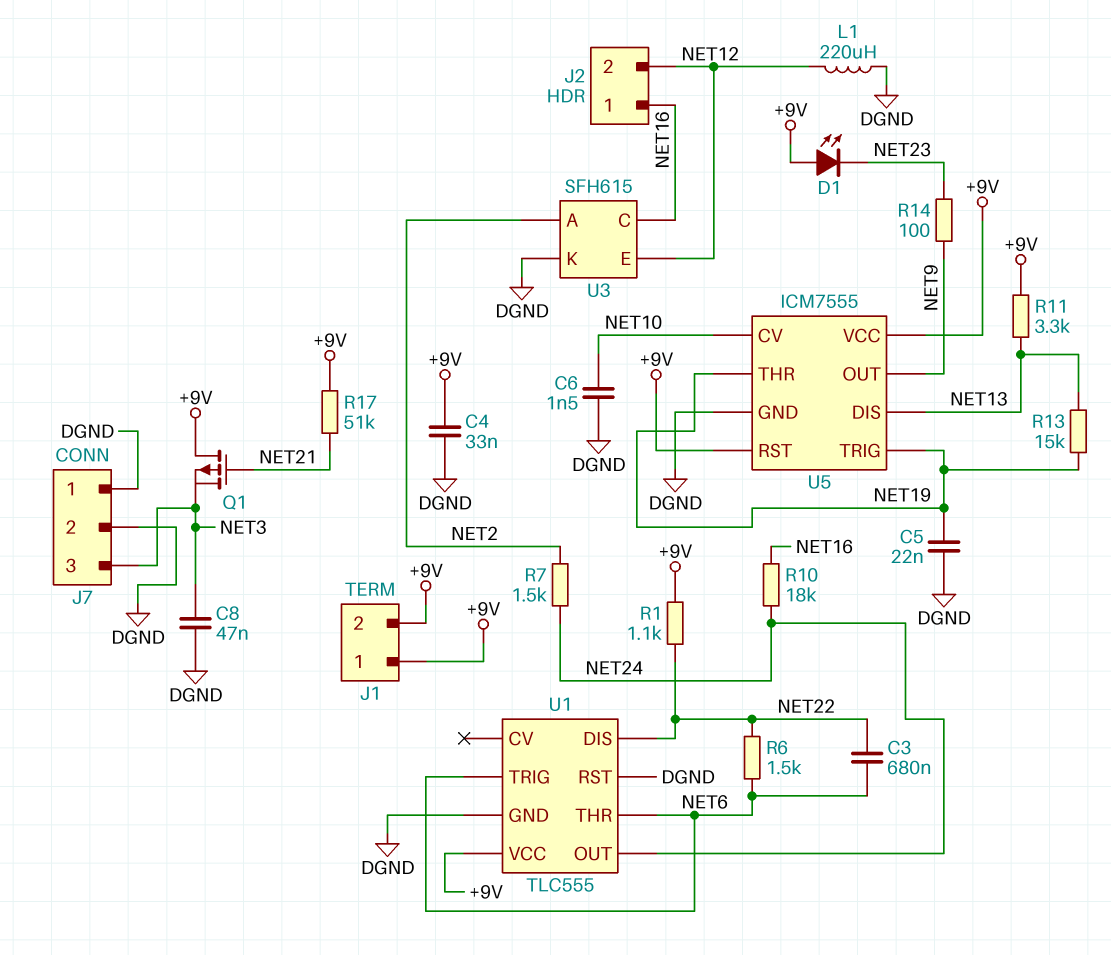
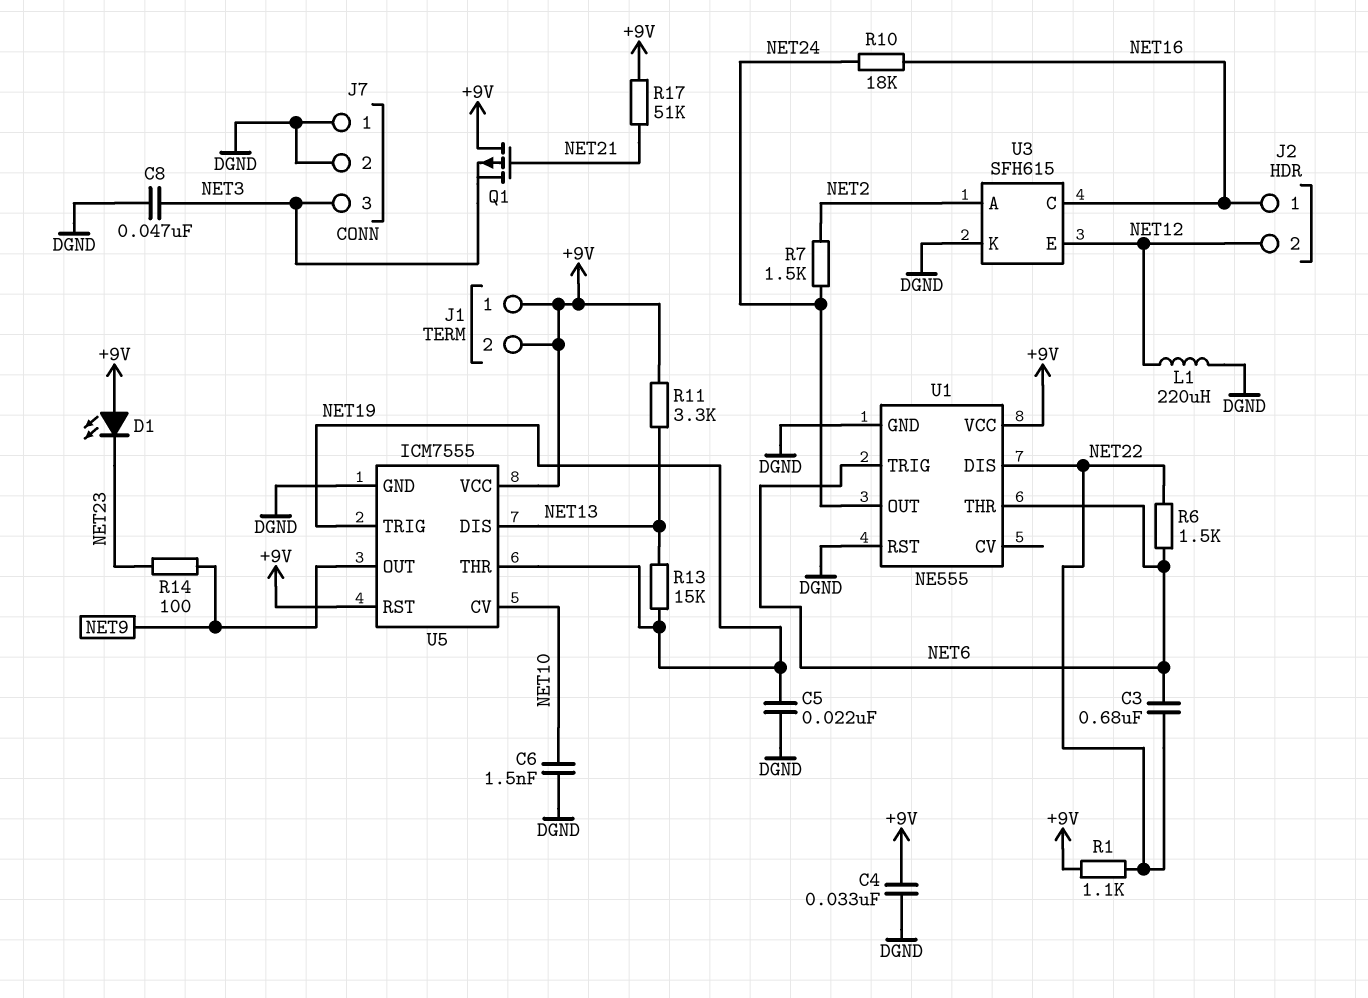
U1: TLC555 -> NE555

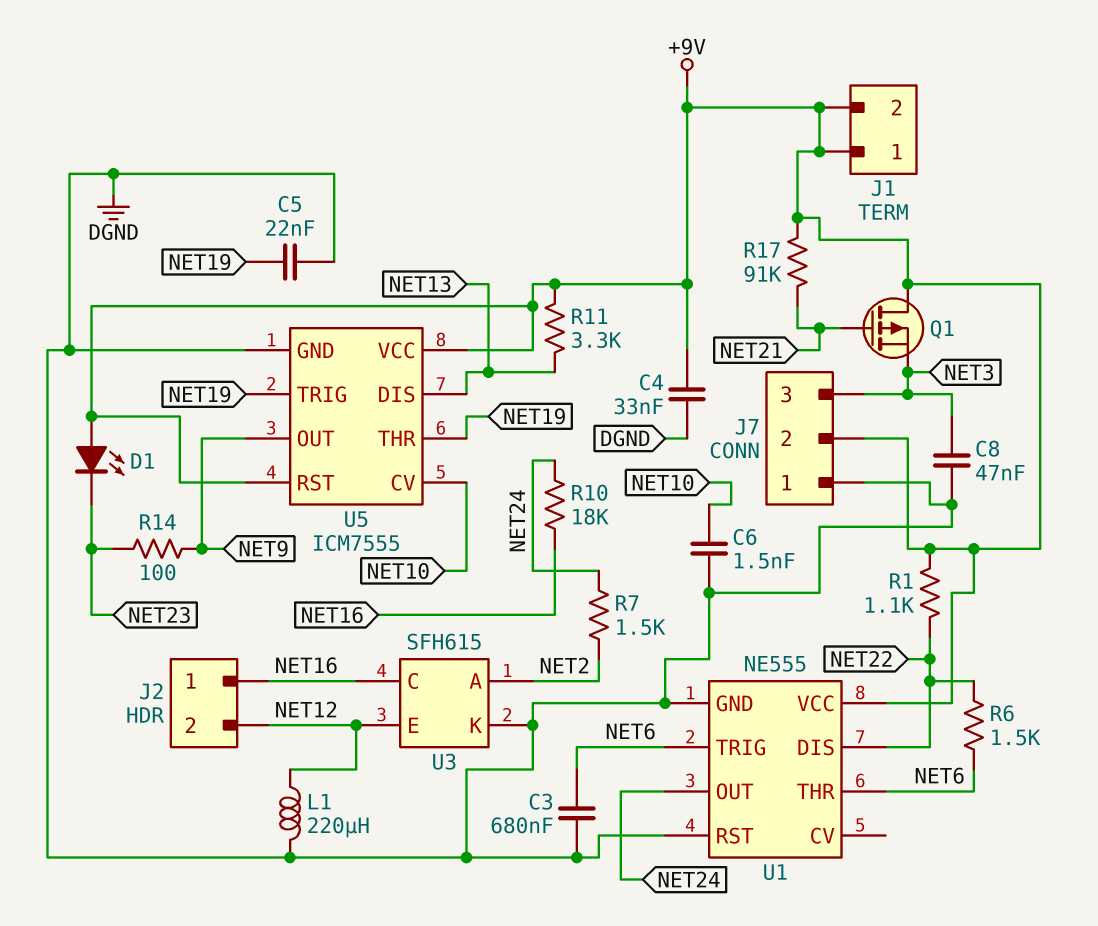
C3: 680nF (NET6, NET22) -> 680nF (DGND, NET6)
J7 pin 2: DGND -> +9V
R13: 15k (NET13, NET19) -> none
R17: 51k (+9V, NET21) -> 91k (+9V, NET21)

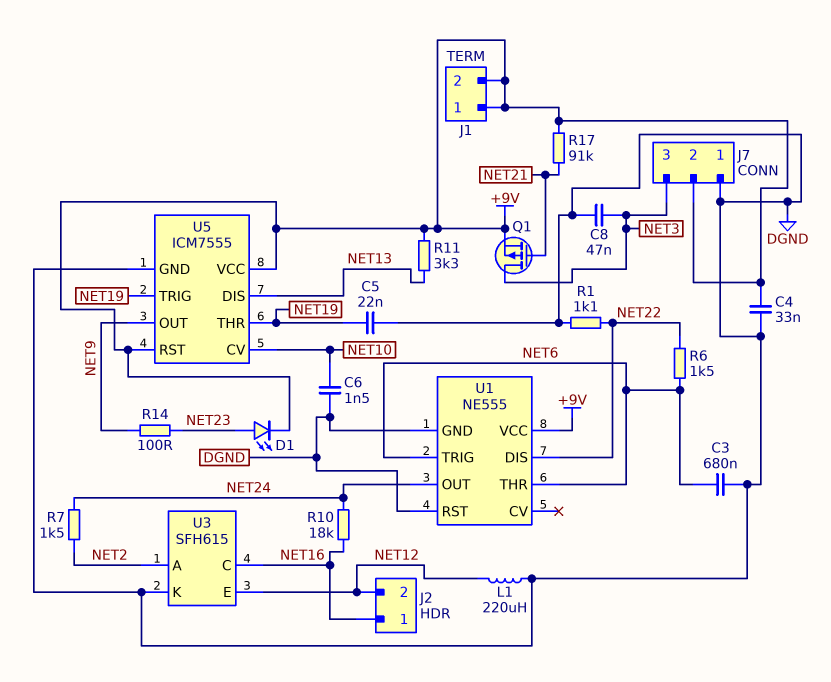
D1: LED (A +9V, K NET23) -> LED (A NET23, K +9V)
Q1: PMOS (G NET21, D +9V, S NET3) -> PMOS (G NET21, D NET3, S +9V)
R1: 1.1k (+9V, NET22) -> 1.1k (DGND, NET22)

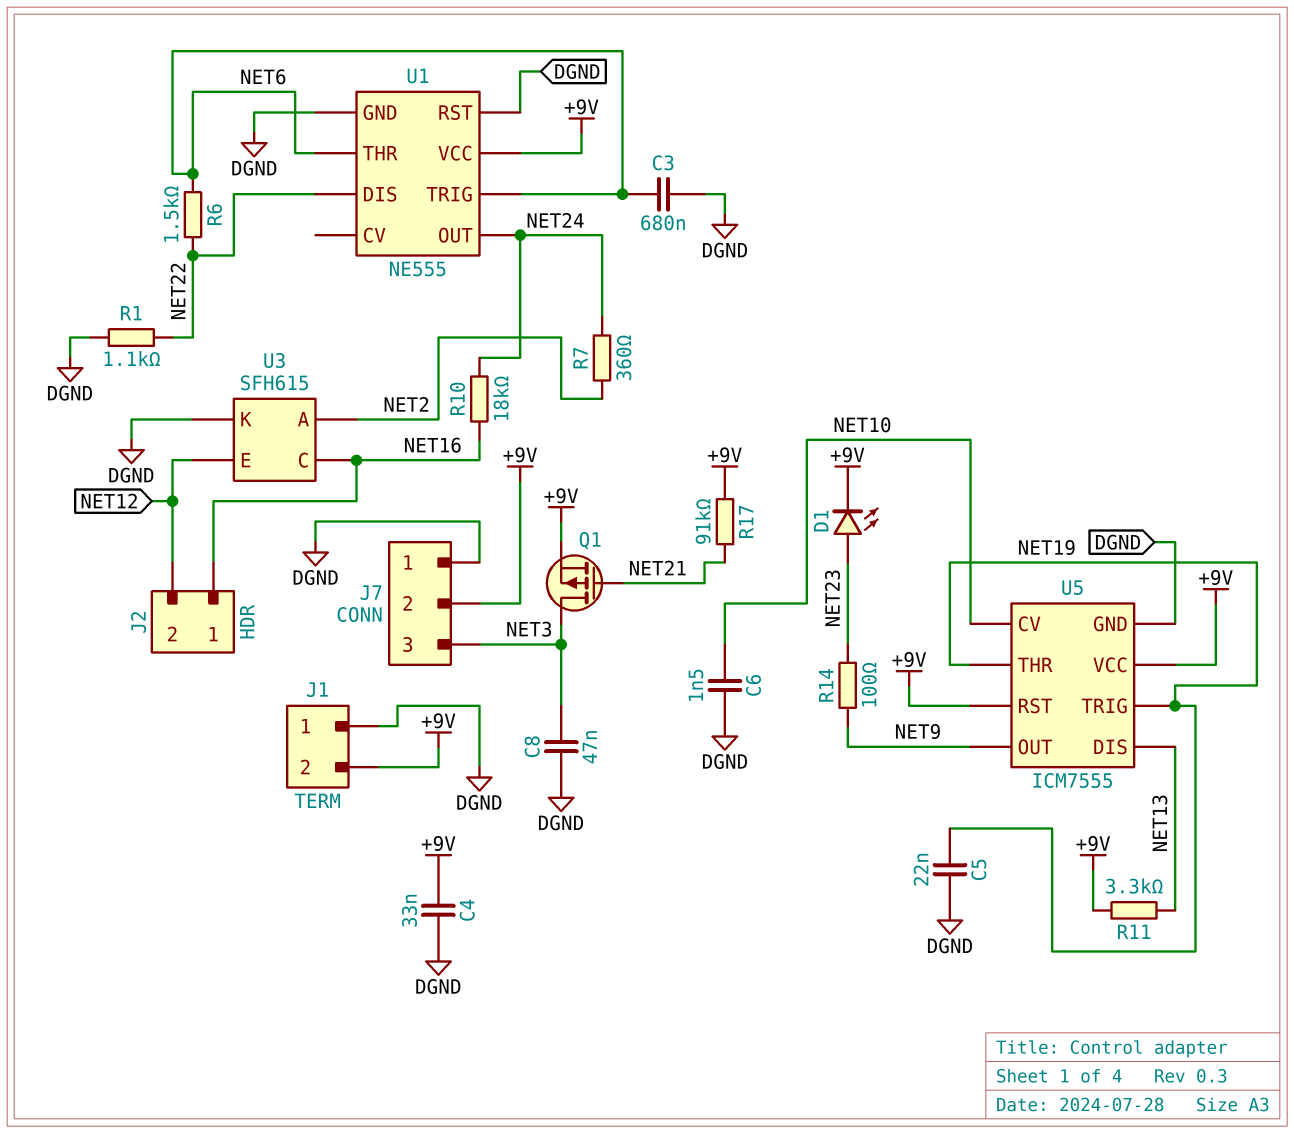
J1 pin 1: +9V -> DGND
L1: 220uH (DGND, NET12) -> none
R7: 1.5k (NET2, NET24) -> 360 (NET2, NET24)

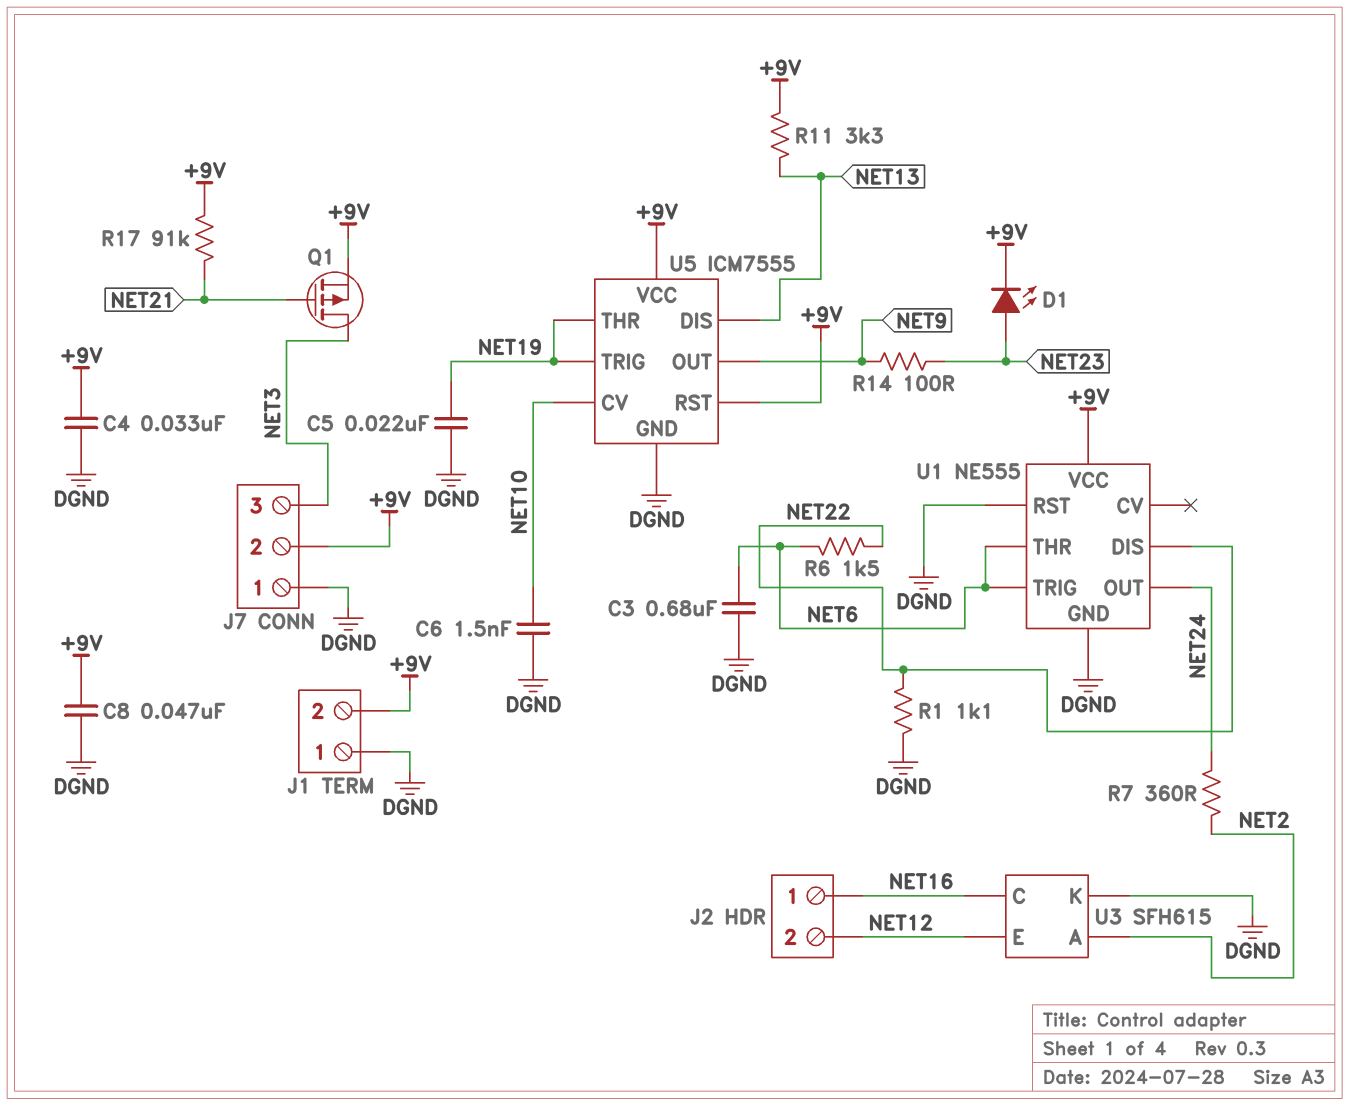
C8: 47nF (DGND, NET3) -> 47nF (+9V, DGND)
R10: 18k (NET16, NET24) -> none

